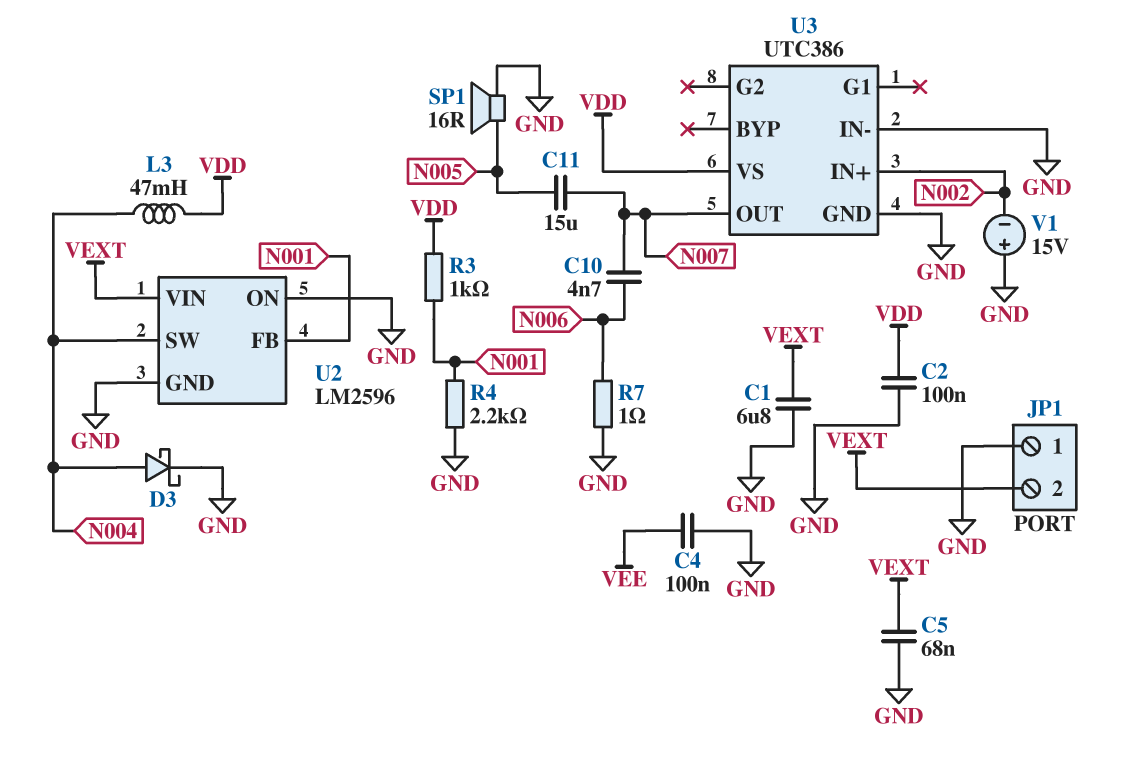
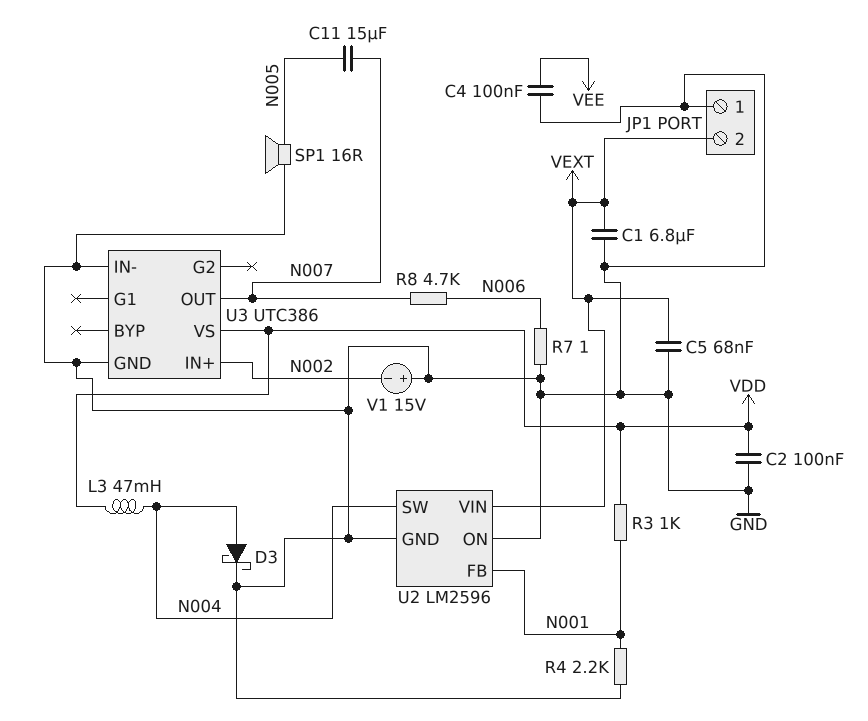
C10: 4.7nF (N006, N007) -> none
R8: none -> 4.7k (N006, N007)

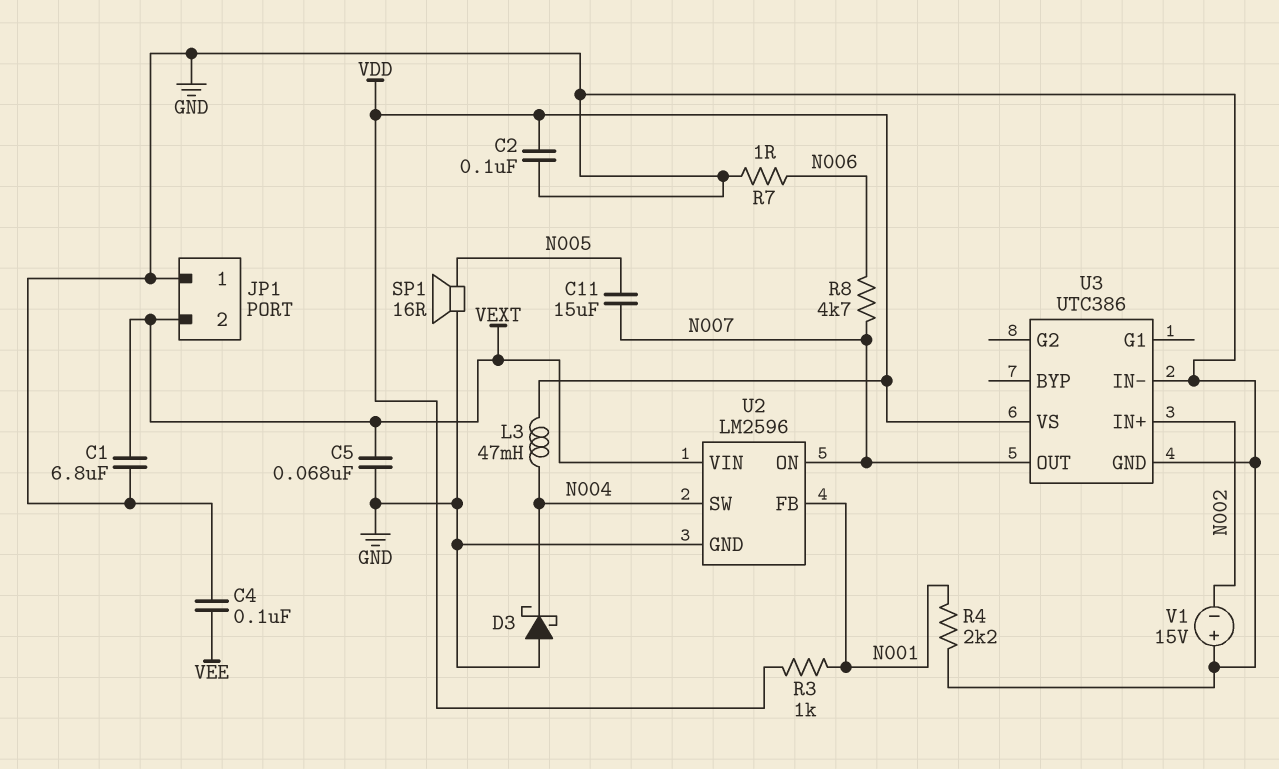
D3: schottky (A N004, K GND) -> schottky (A GND, K N004)
U2 pin ON: GND -> N007

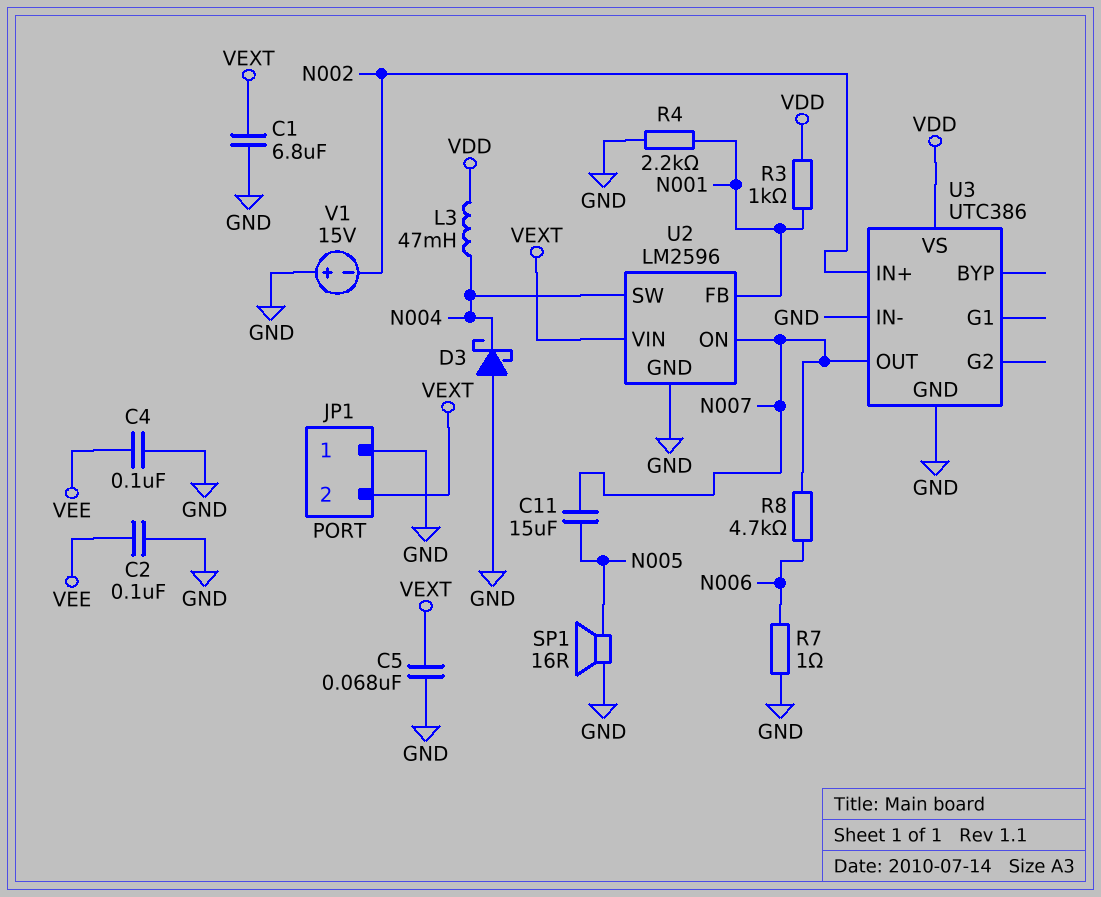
C2: 100nF (GND, VDD) -> 100nF (GND, VEE)

